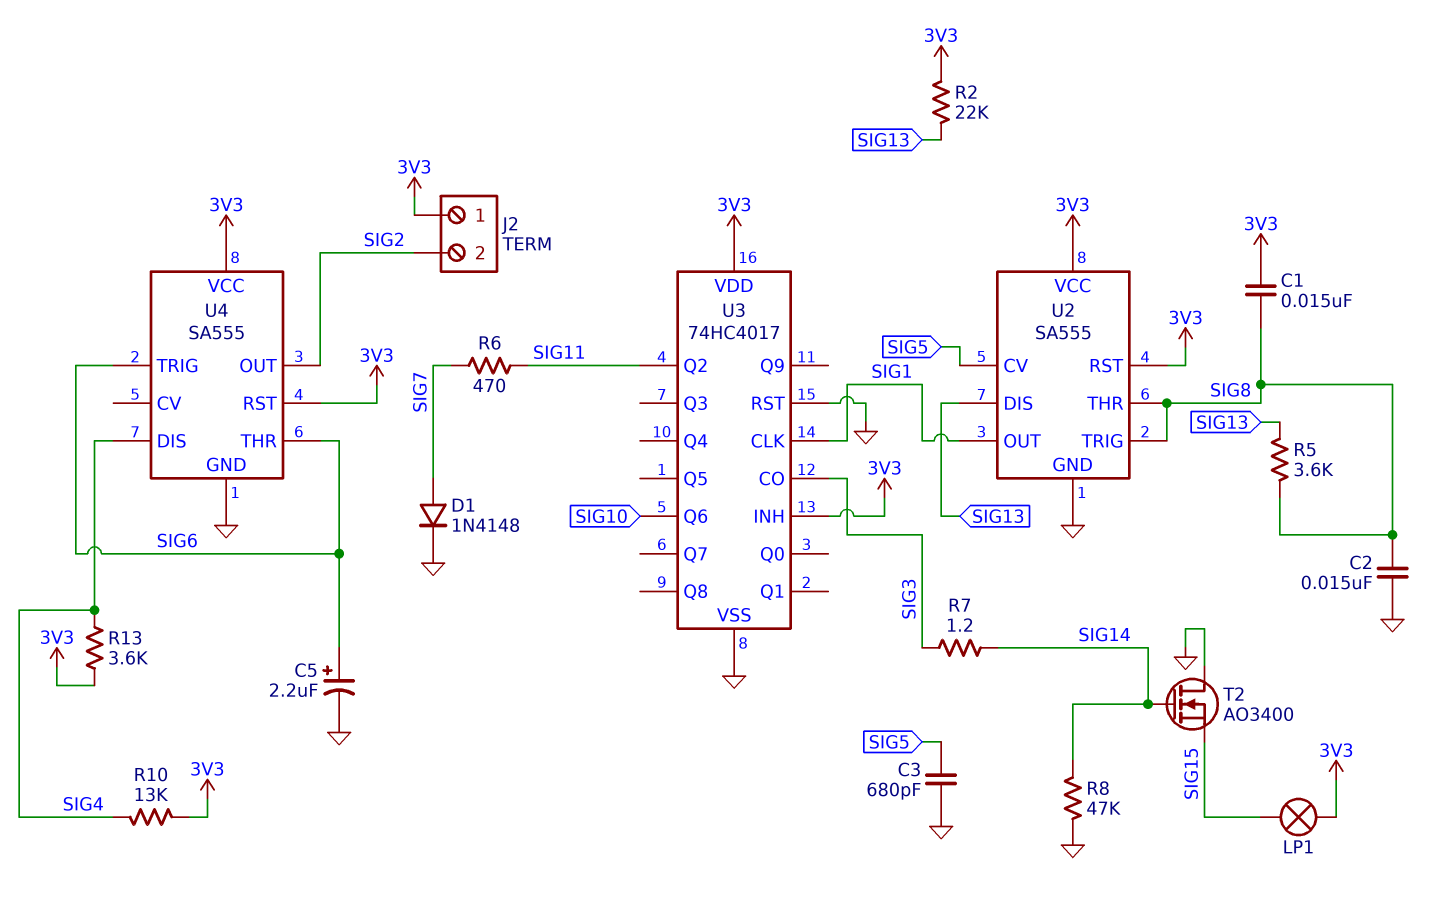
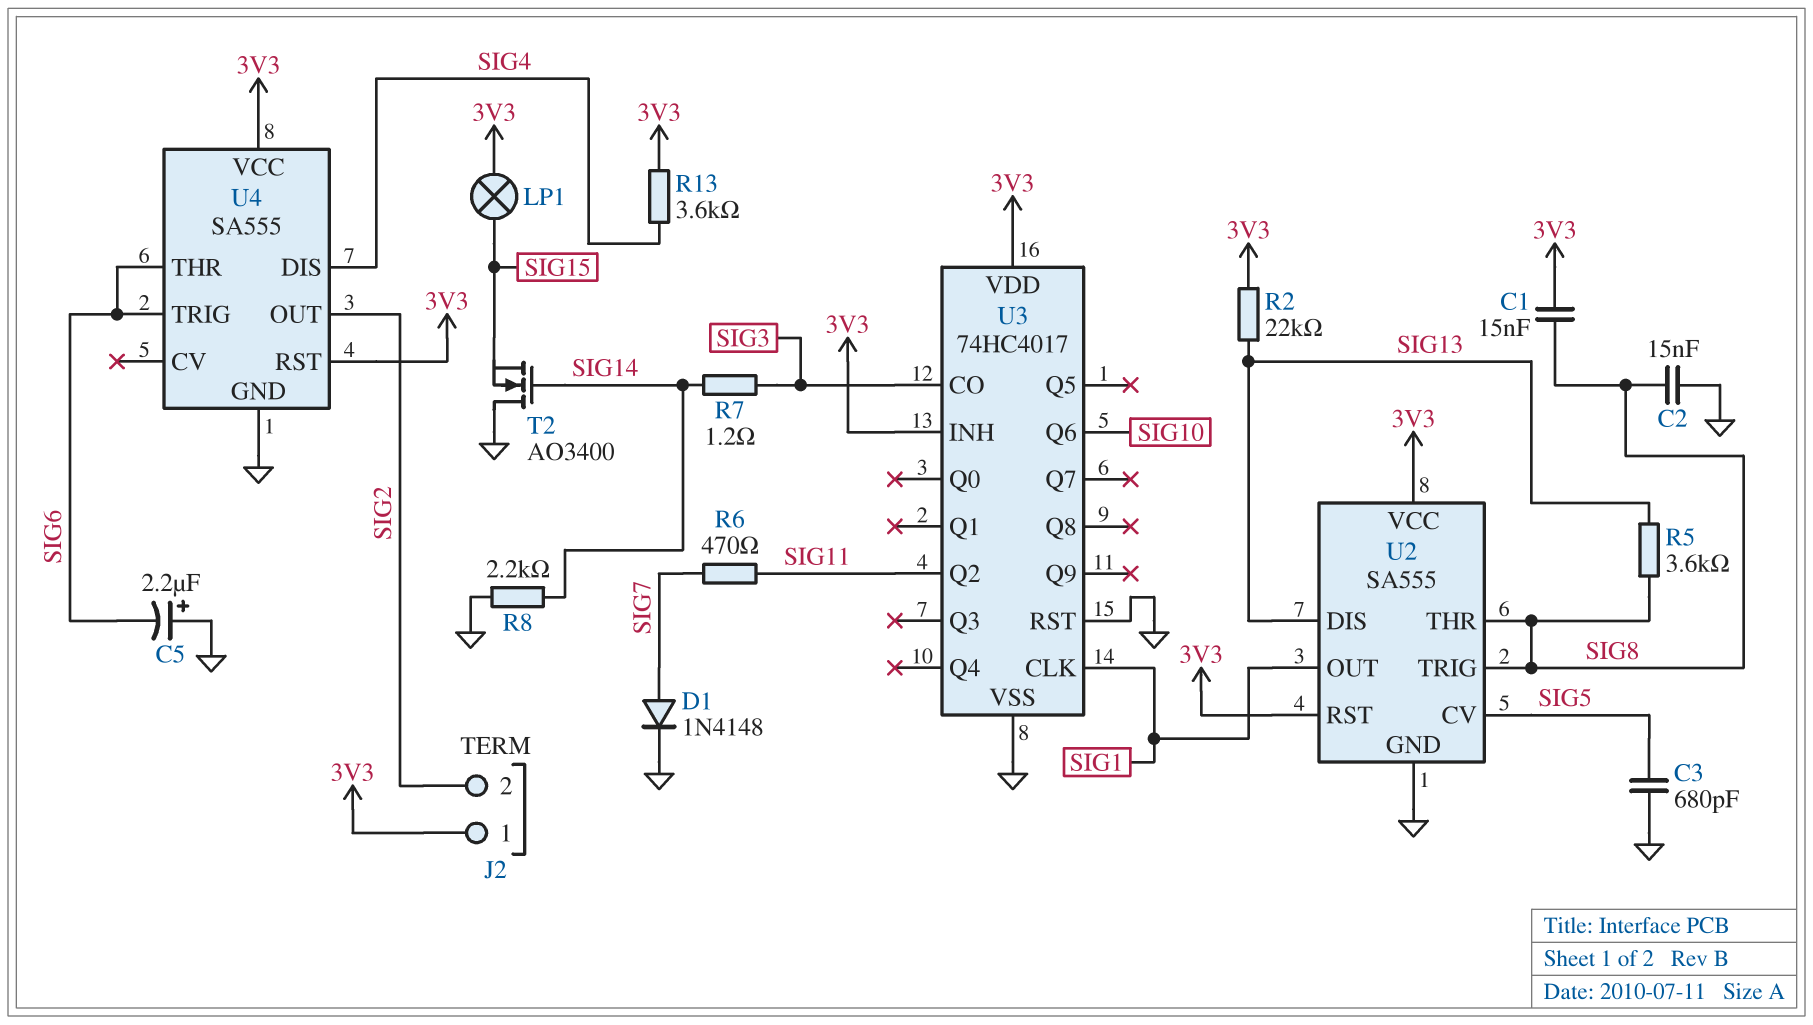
C5: 2.2uF (plus SIG6, minus GND) -> 2.2uF (plus GND, minus SIG6)
R8: 47k (GND, SIG14) -> 2.2k (GND, SIG14)
R10: 13k (3V3, SIG4) -> none

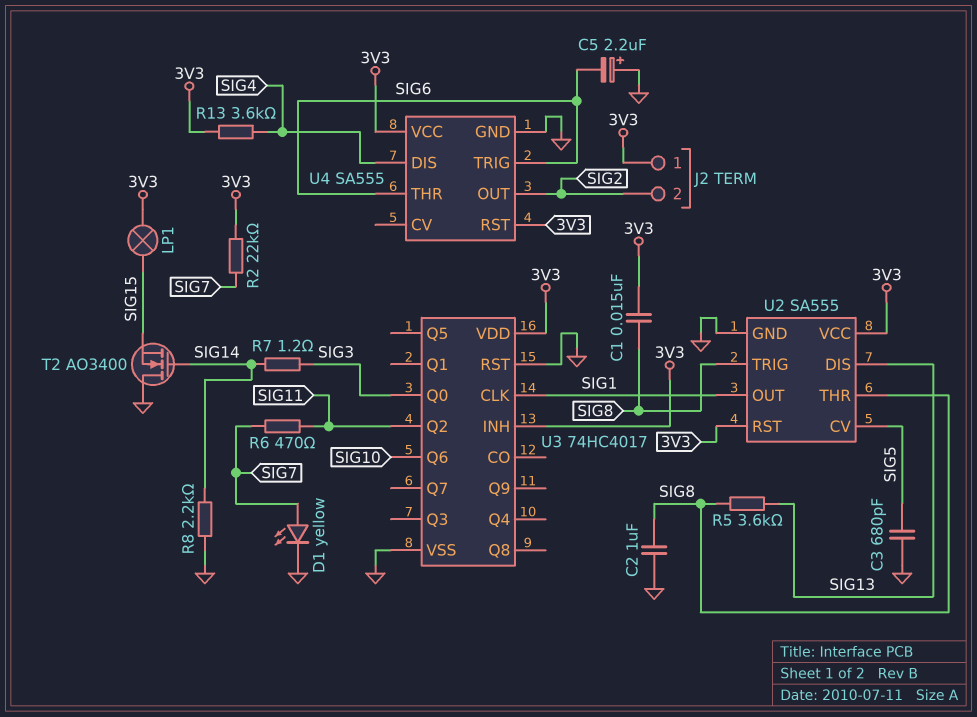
C2: 15nF (GND, SIG8) -> 1uF (GND, SIG8)
D1: diode 1N4148 (A SIG7, K GND) -> LED yellow (A SIG7, K GND)
R2: 22k (3V3, SIG13) -> 22k (3V3, SIG7)
U3 pin CO: SIG3 -> none
U3 pin Q0: none -> SIG3

